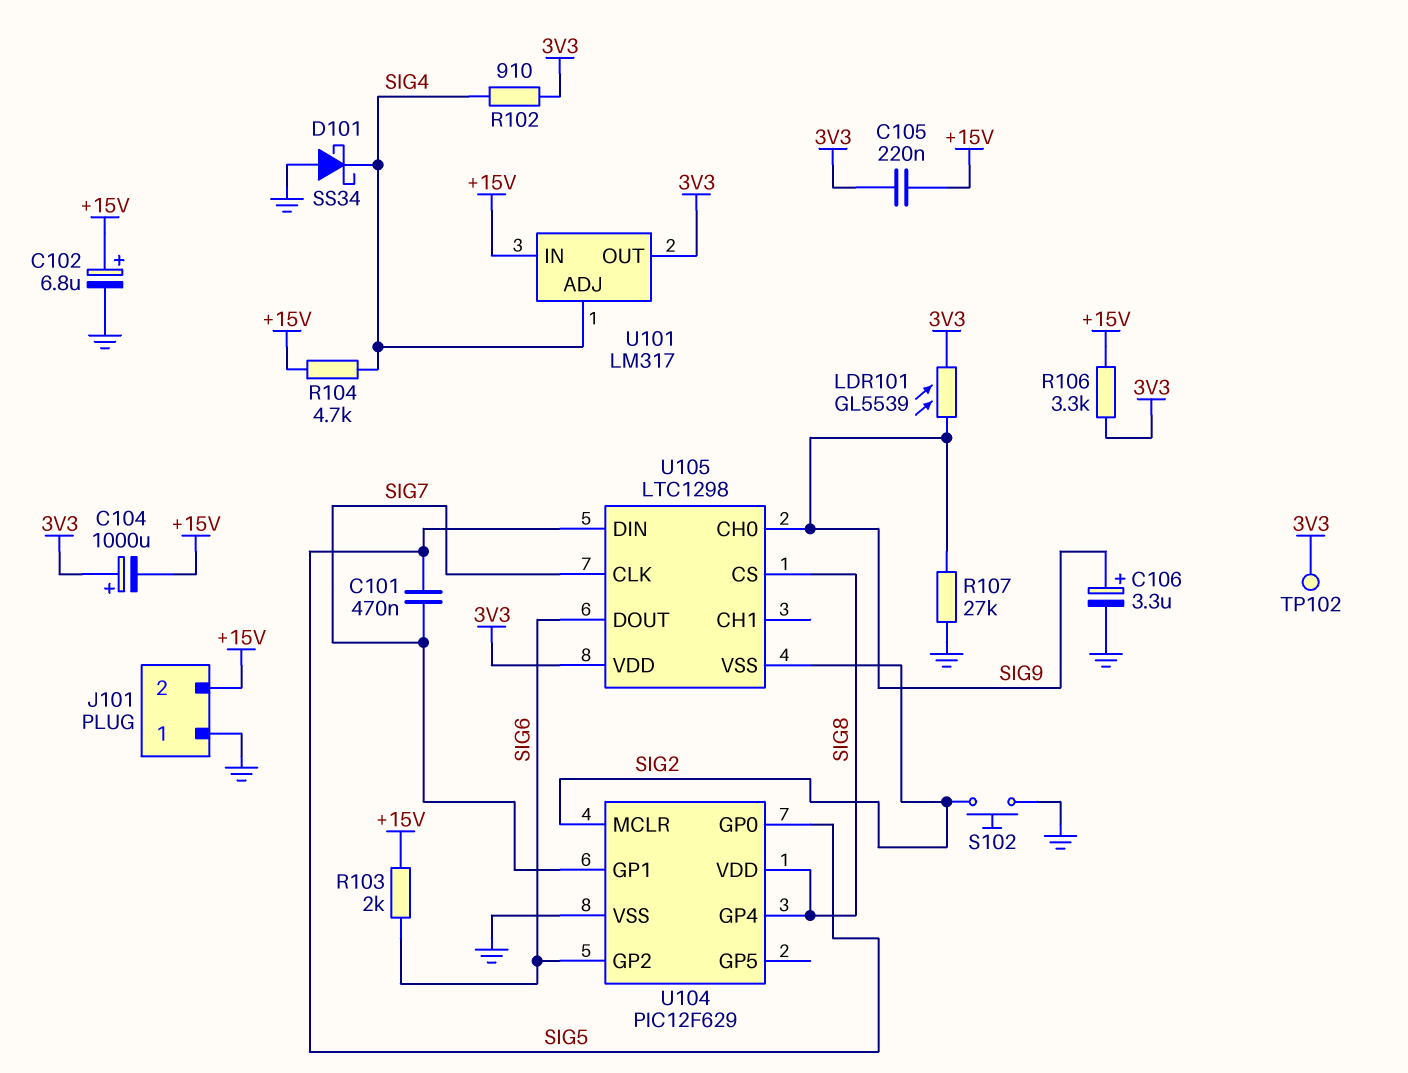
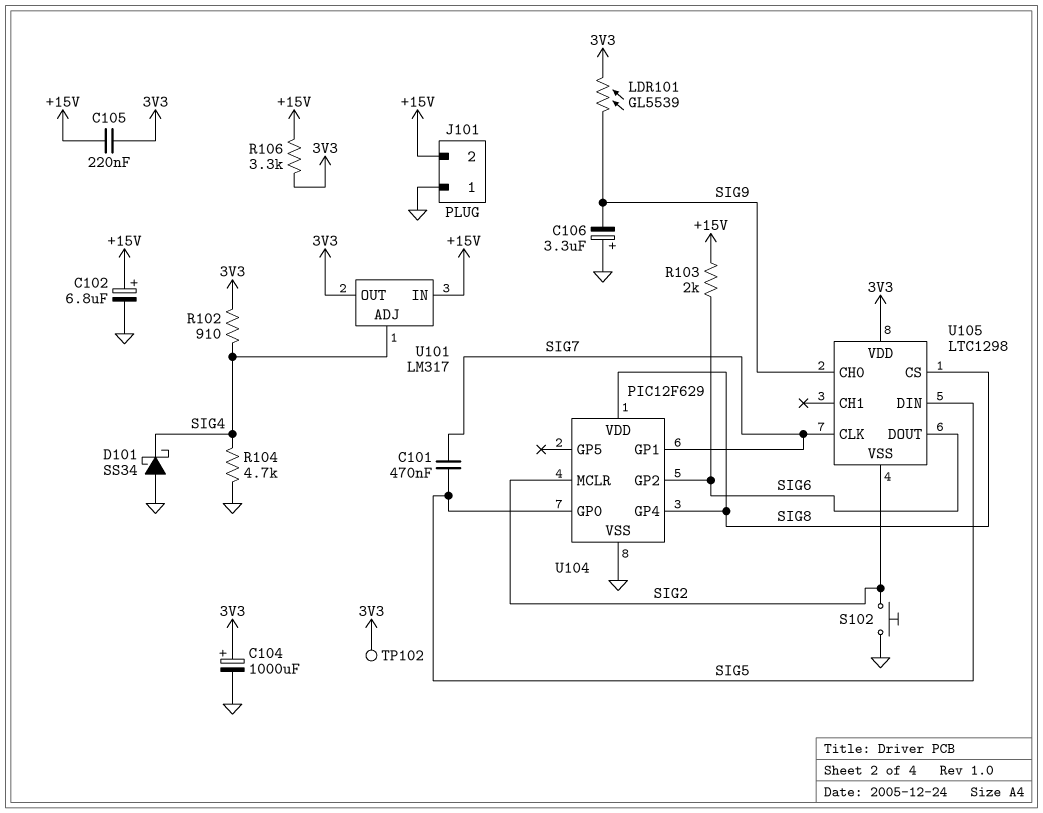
C104: 1000uF (plus 3V3, minus +15V) -> 1000uF (plus 3V3, minus GND)
C106: 3.3uF (plus SIG9, minus GND) -> 3.3uF (plus GND, minus SIG9)
R104: 4.7k (+15V, SIG4) -> 4.7k (GND, SIG4)
R107: 27k (GND, SIG9) -> none

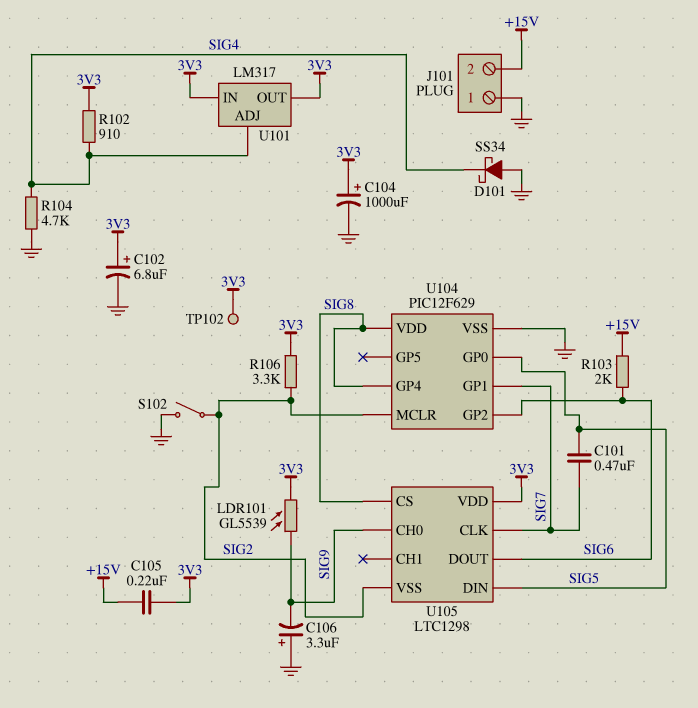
C102: 6.8uF (plus +15V, minus GND) -> 6.8uF (plus 3V3, minus GND)
R106: 3.3k (+15V, 3V3) -> 3.3k (3V3, SIG2)
S102: button (GND, SIG2) -> switch (GND, SIG2)
U101 pin IN: +15V -> 3V3

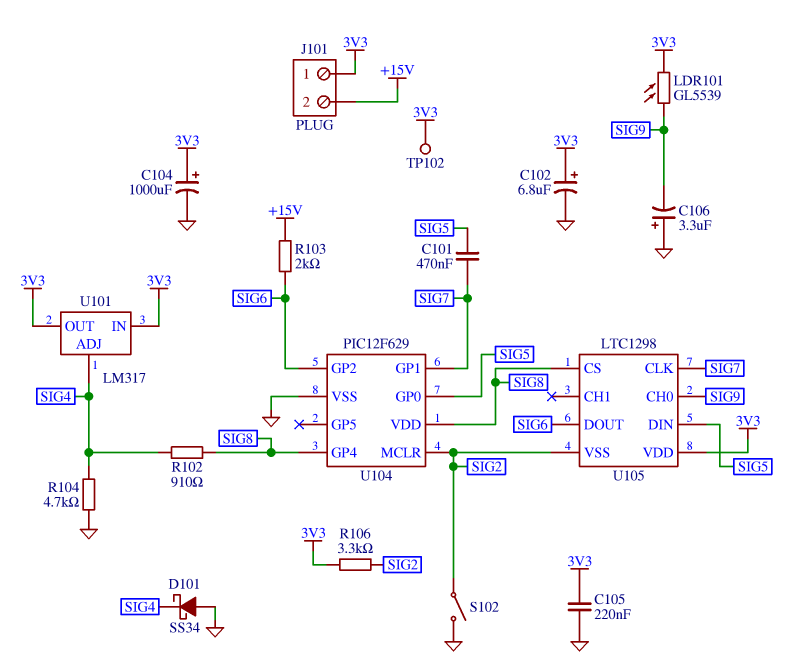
C105: 220nF (+15V, 3V3) -> 220nF (3V3, GND)
J101 pin 1: GND -> 3V3
R102: 910 (3V3, SIG4) -> 910 (SIG4, SIG8)

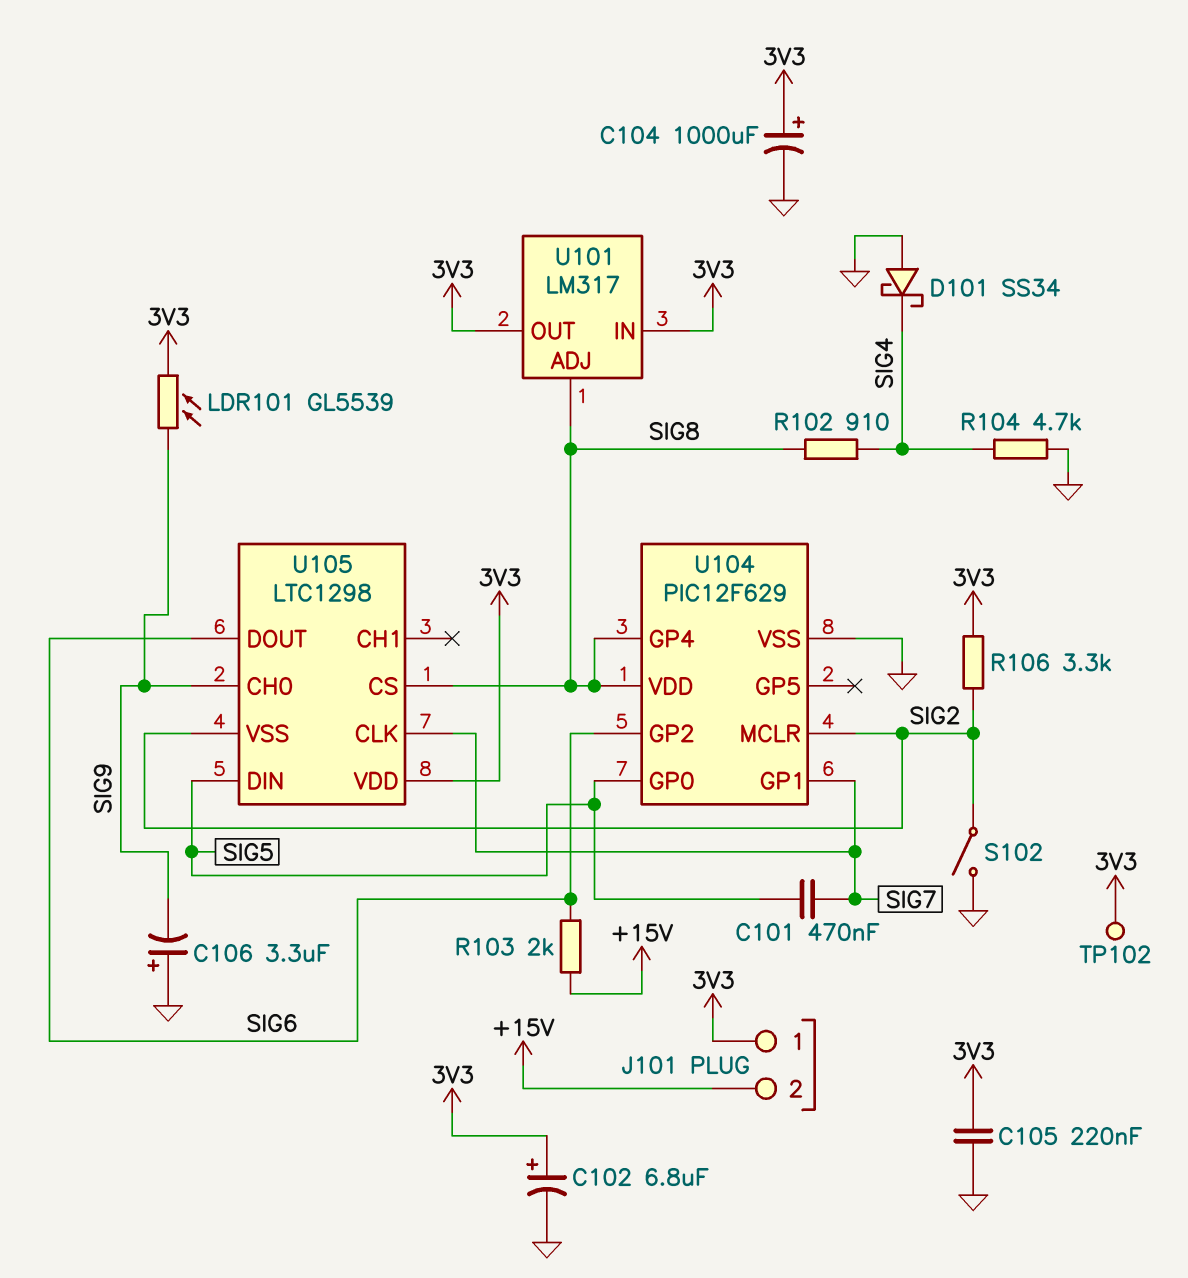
U101 pin ADJ: SIG4 -> SIG8

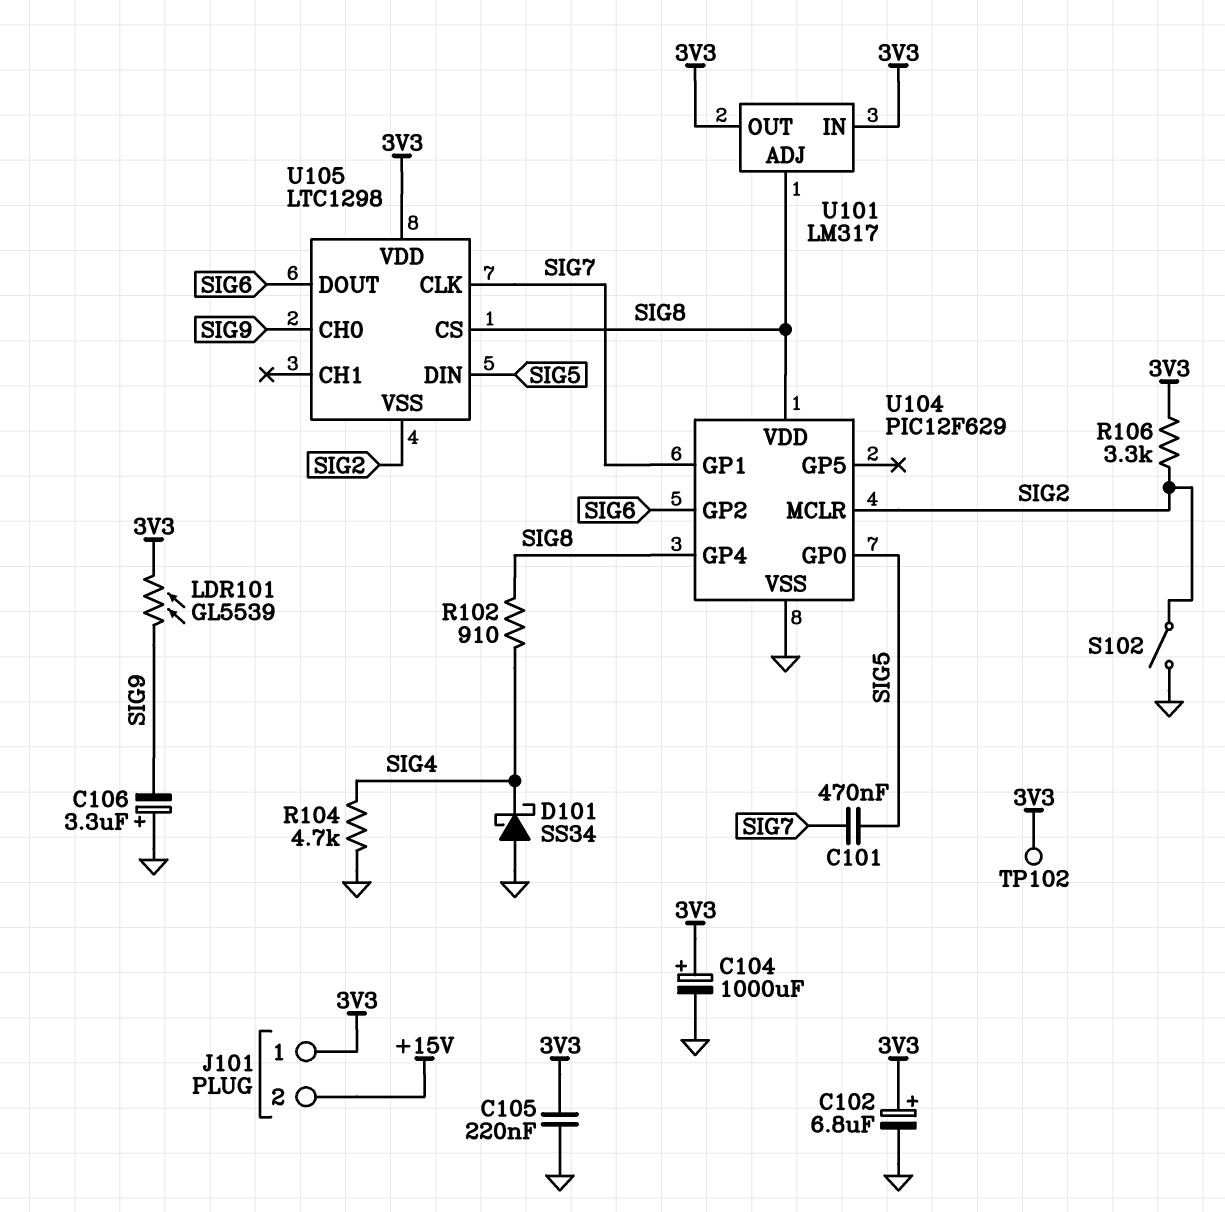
R103: 2k (+15V, SIG6) -> none

